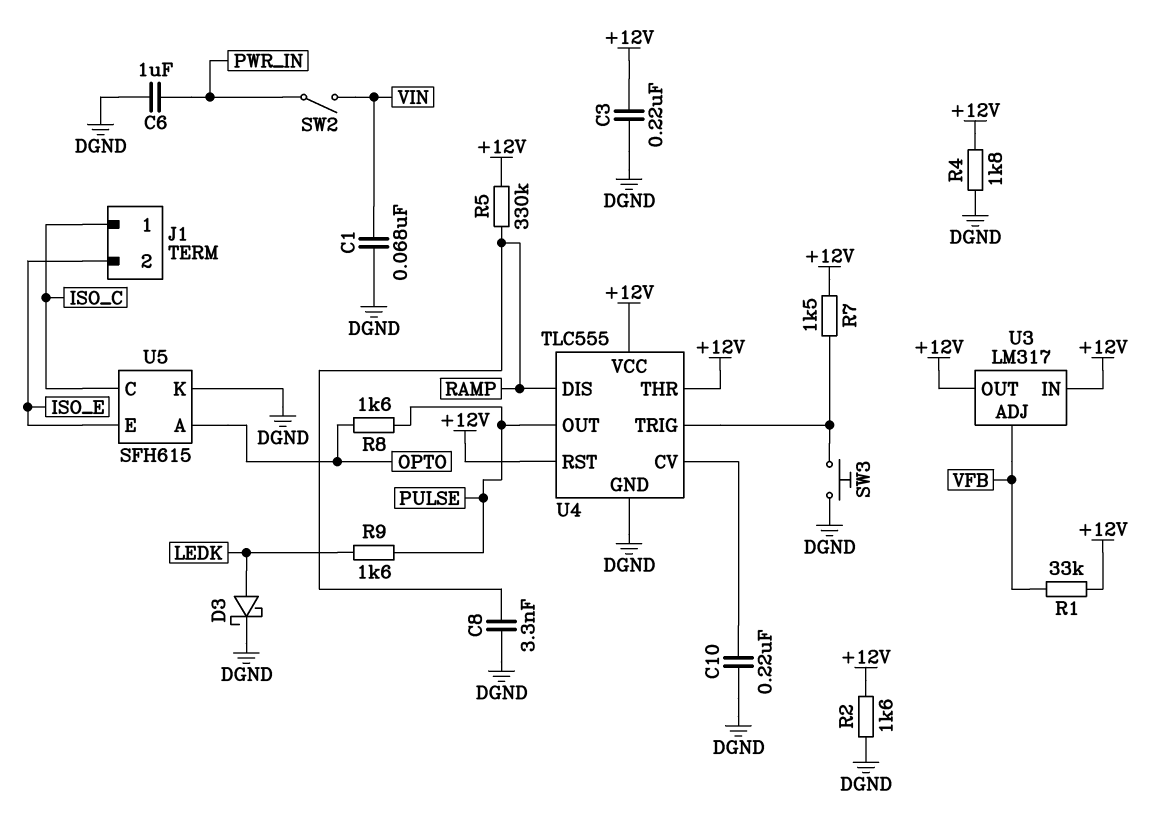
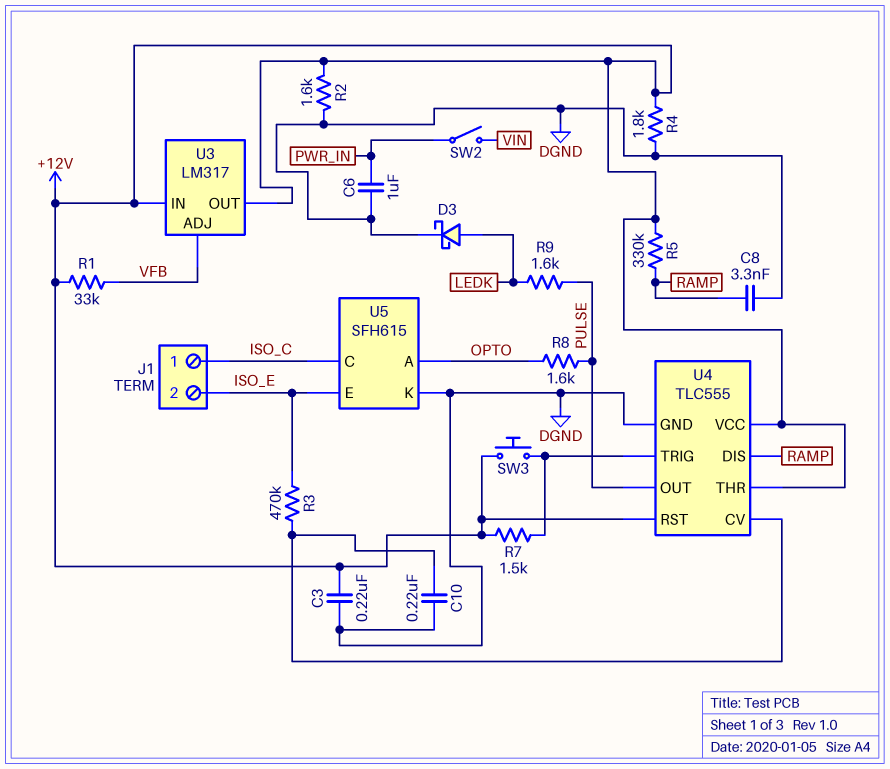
C1: 68nF (DGND, VIN) -> none
R3: none -> 470k (ISO_E, U4/CV)
SW3: button (DGND, U4/TRIG) -> button (+12V, U4/TRIG)

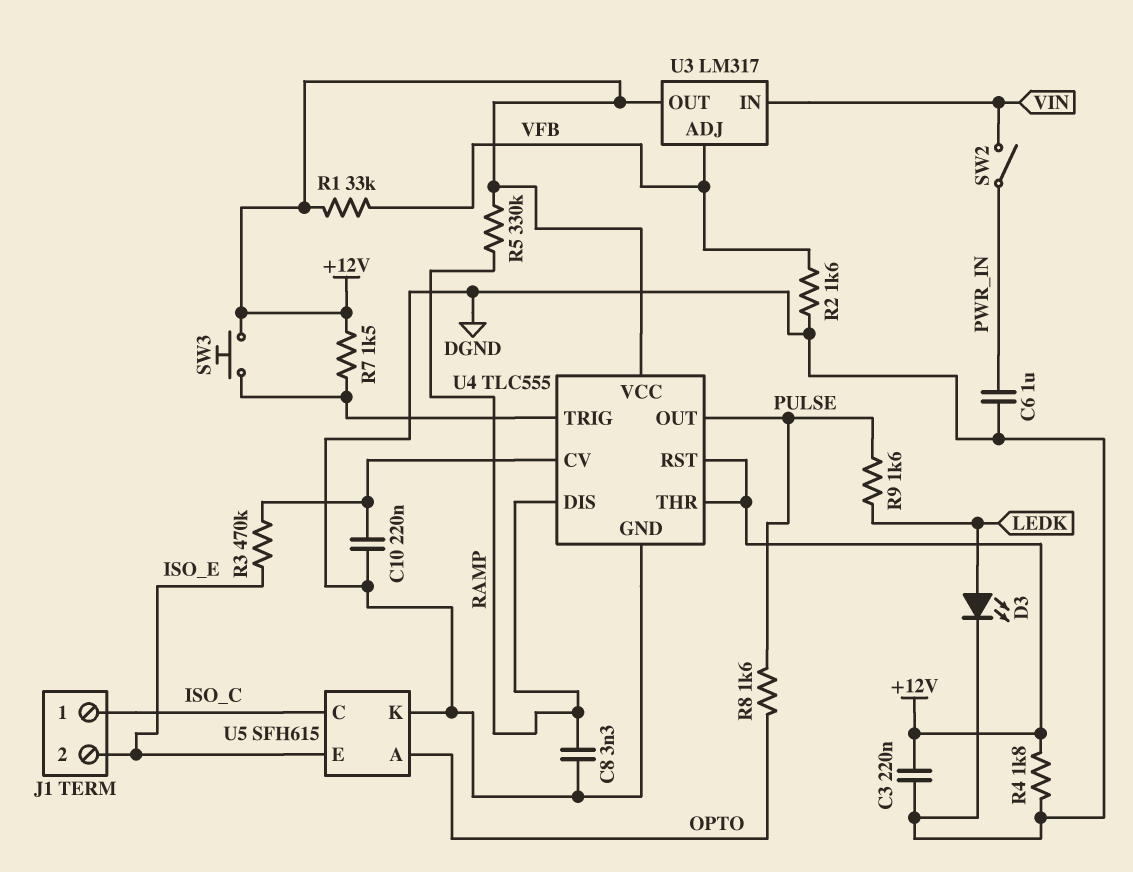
D3: schottky (A LEDK, K DGND) -> LED (A LEDK, K DGND)
R2: 1.6k (+12V, DGND) -> 1.6k (DGND, VFB)
U3 pin IN: +12V -> VIN

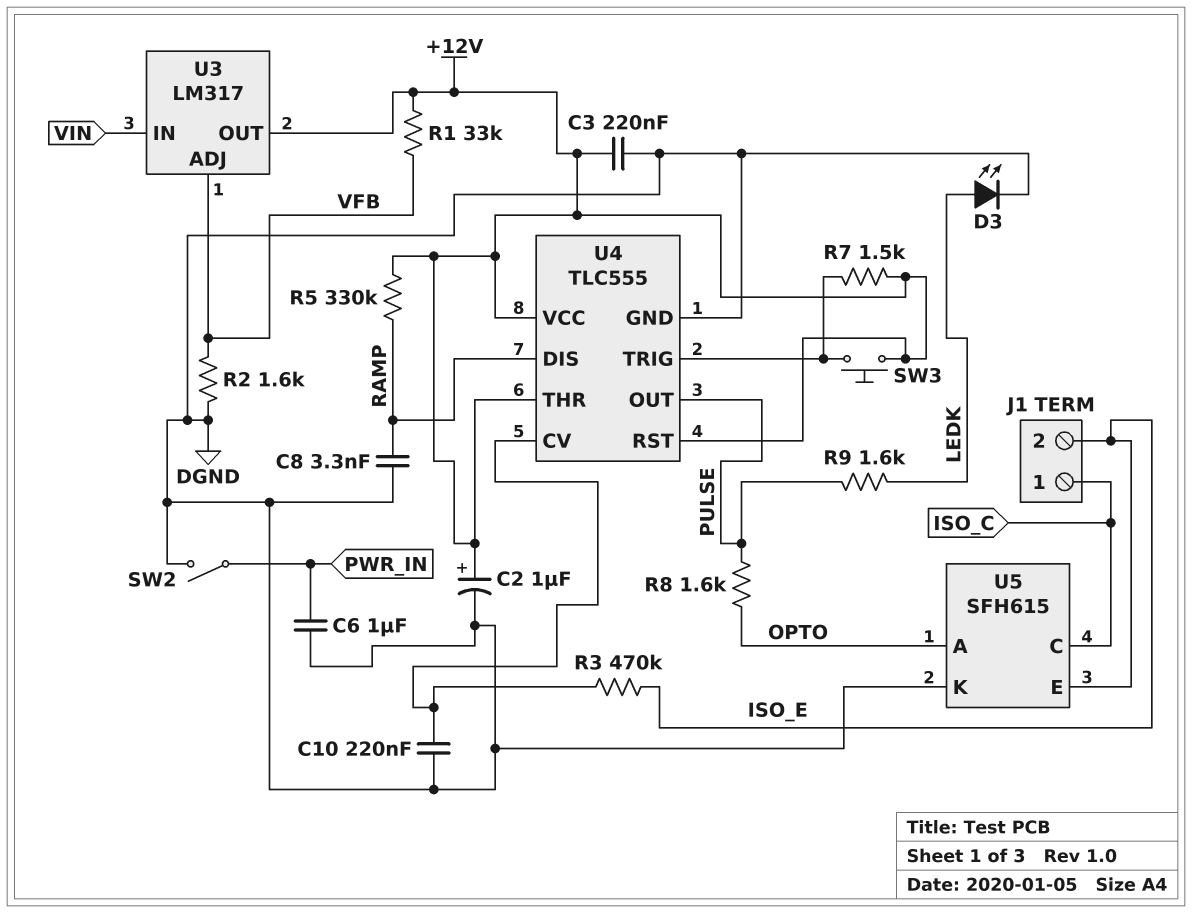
C2: none -> 1uF (plus +12V, minus DGND)
R4: 1.8k (+12V, DGND) -> none
SW2: switch (PWR_IN, VIN) -> switch (DGND, PWR_IN)

